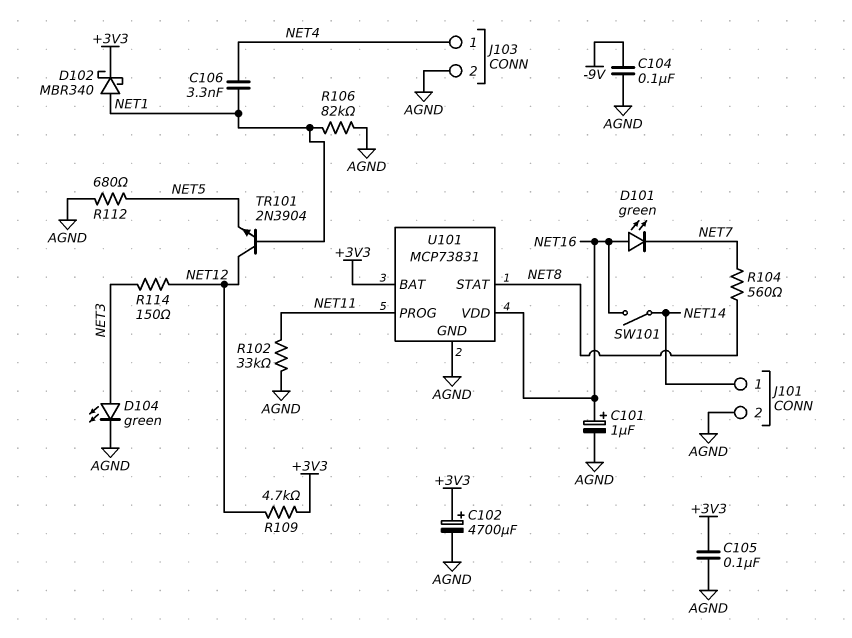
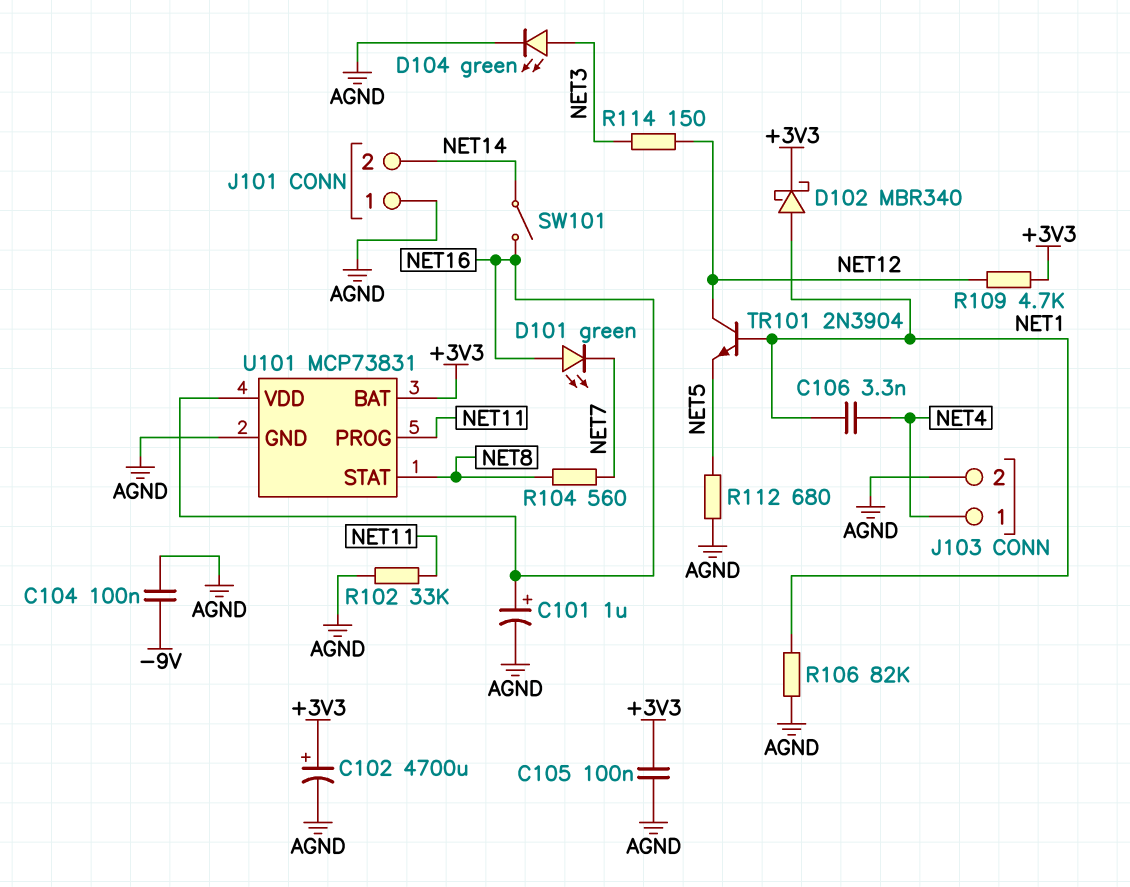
J101 pin 1: NET14 -> AGND
J101 pin 2: AGND -> NET14

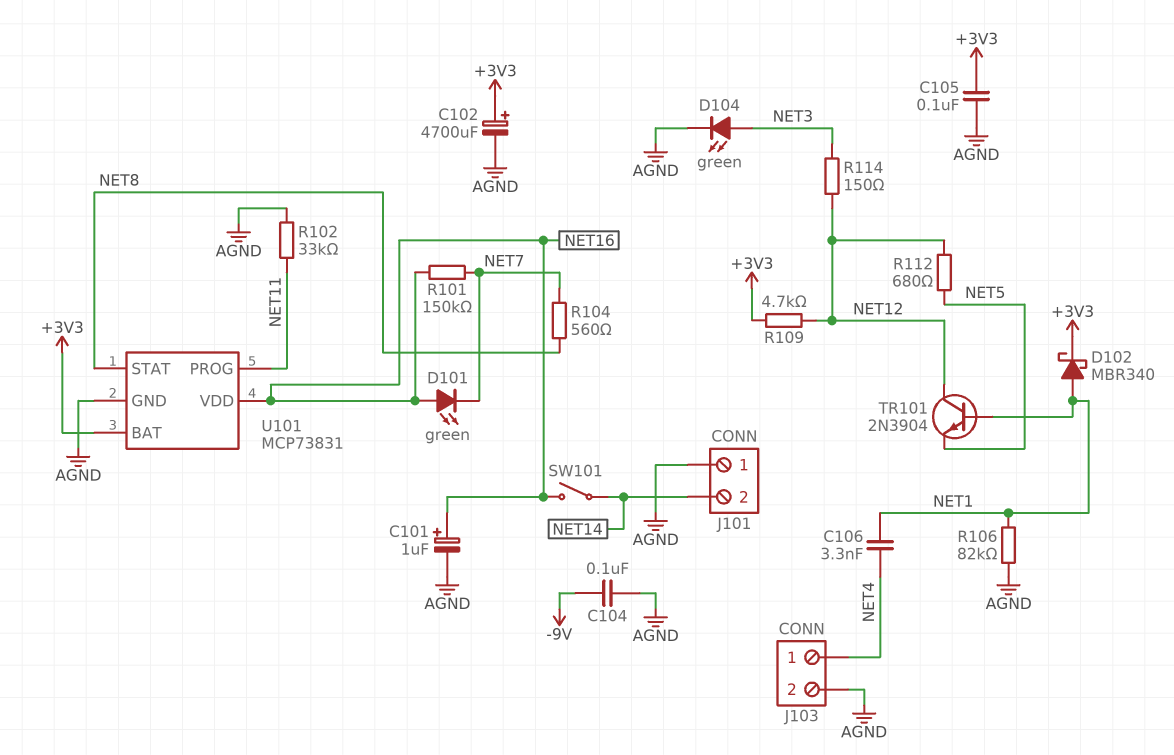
R101: none -> 150k (NET7, NET16)
R112: 680 (AGND, NET5) -> 680 (NET5, NET12)

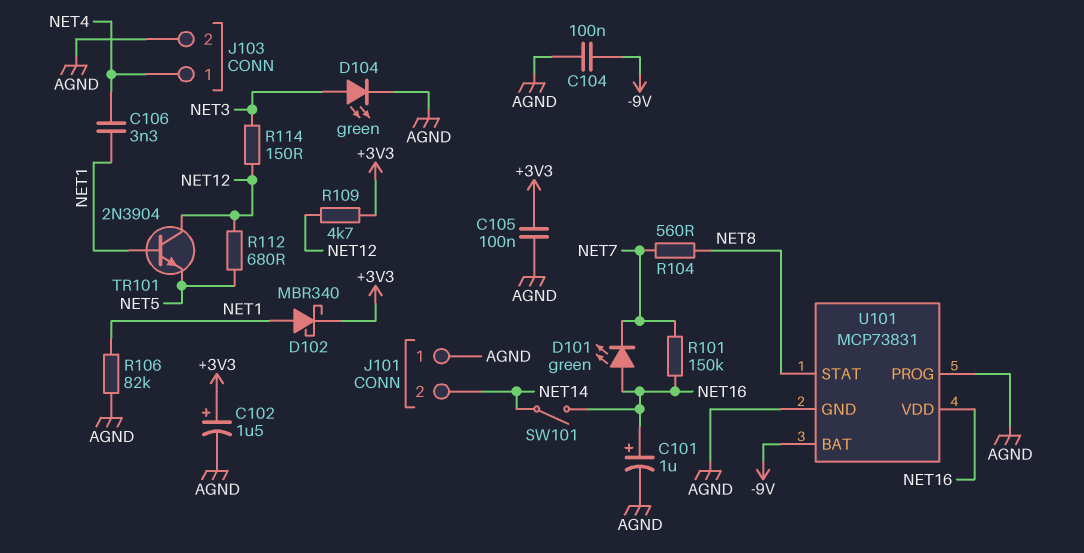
C102: 4700uF (plus +3V3, minus AGND) -> 1.5uF (plus +3V3, minus AGND)
R102: 33k (AGND, NET11) -> none
U101 pin BAT: +3V3 -> -9V
U101 pin PROG: NET11 -> AGND

